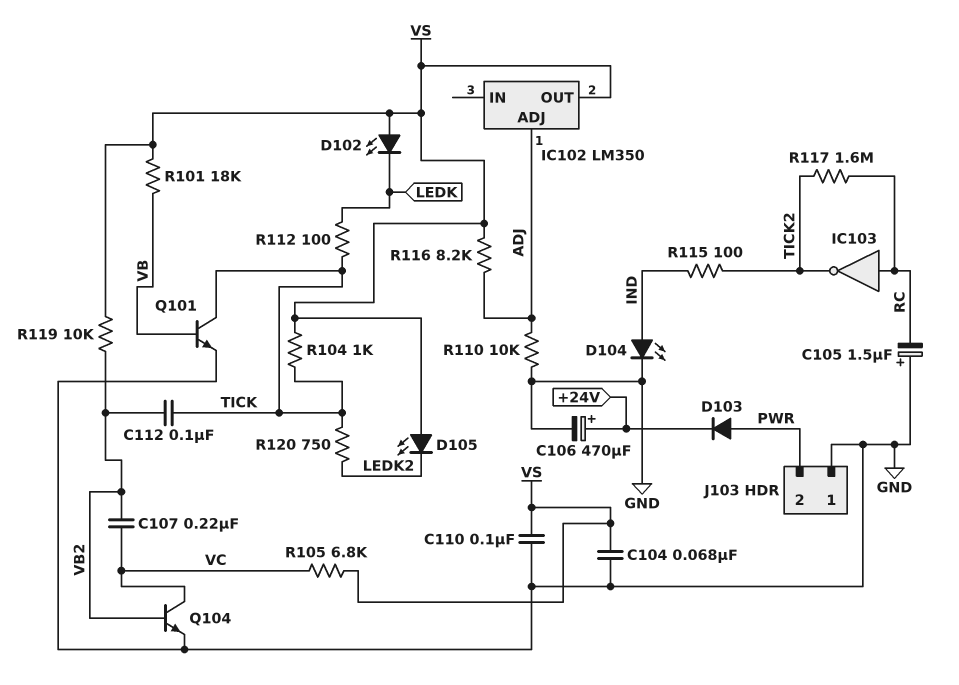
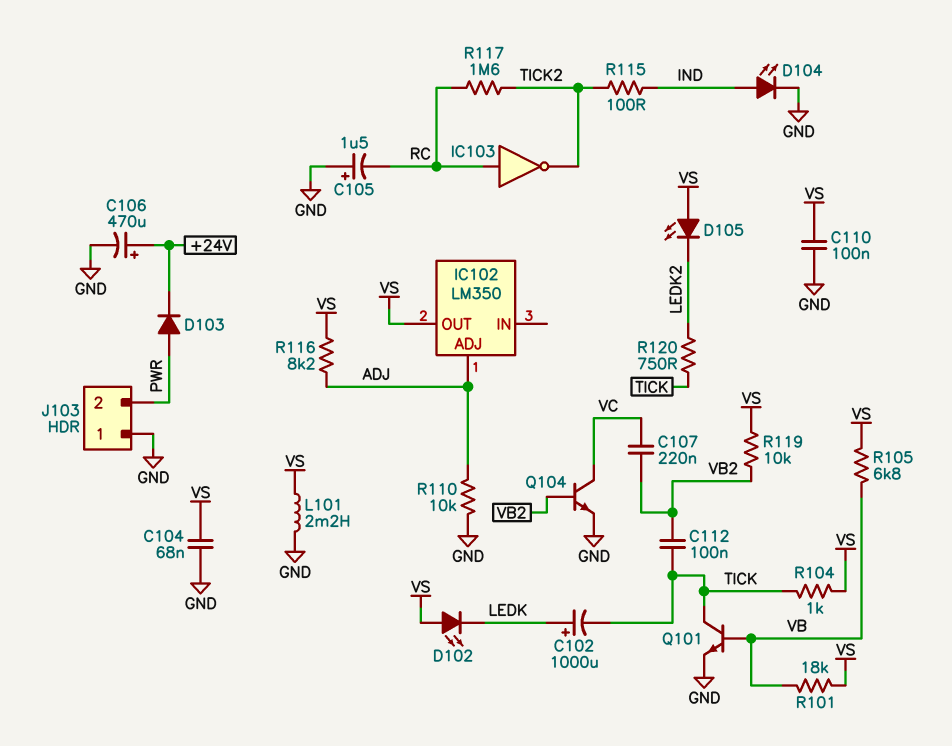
C102: none -> 1000uF (plus LEDK, minus TICK)
L101: none -> 2.2mH (GND, VS)
R105: 6.8k (VC, VS) -> 6.8k (VB, VS)
R112: 100 (LEDK, TICK) -> none

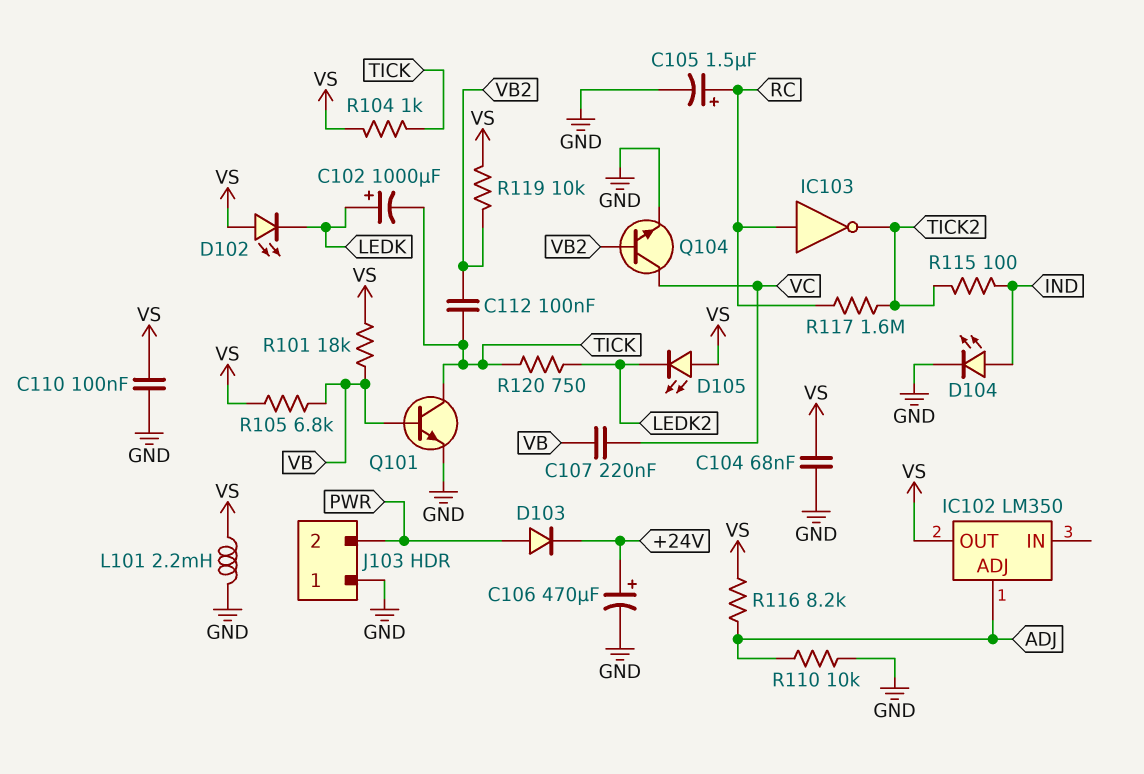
C105: 1.5uF (plus GND, minus RC) -> 1.5uF (plus RC, minus GND)
C107: 220nF (VB2, VC) -> 220nF (VB, VC)

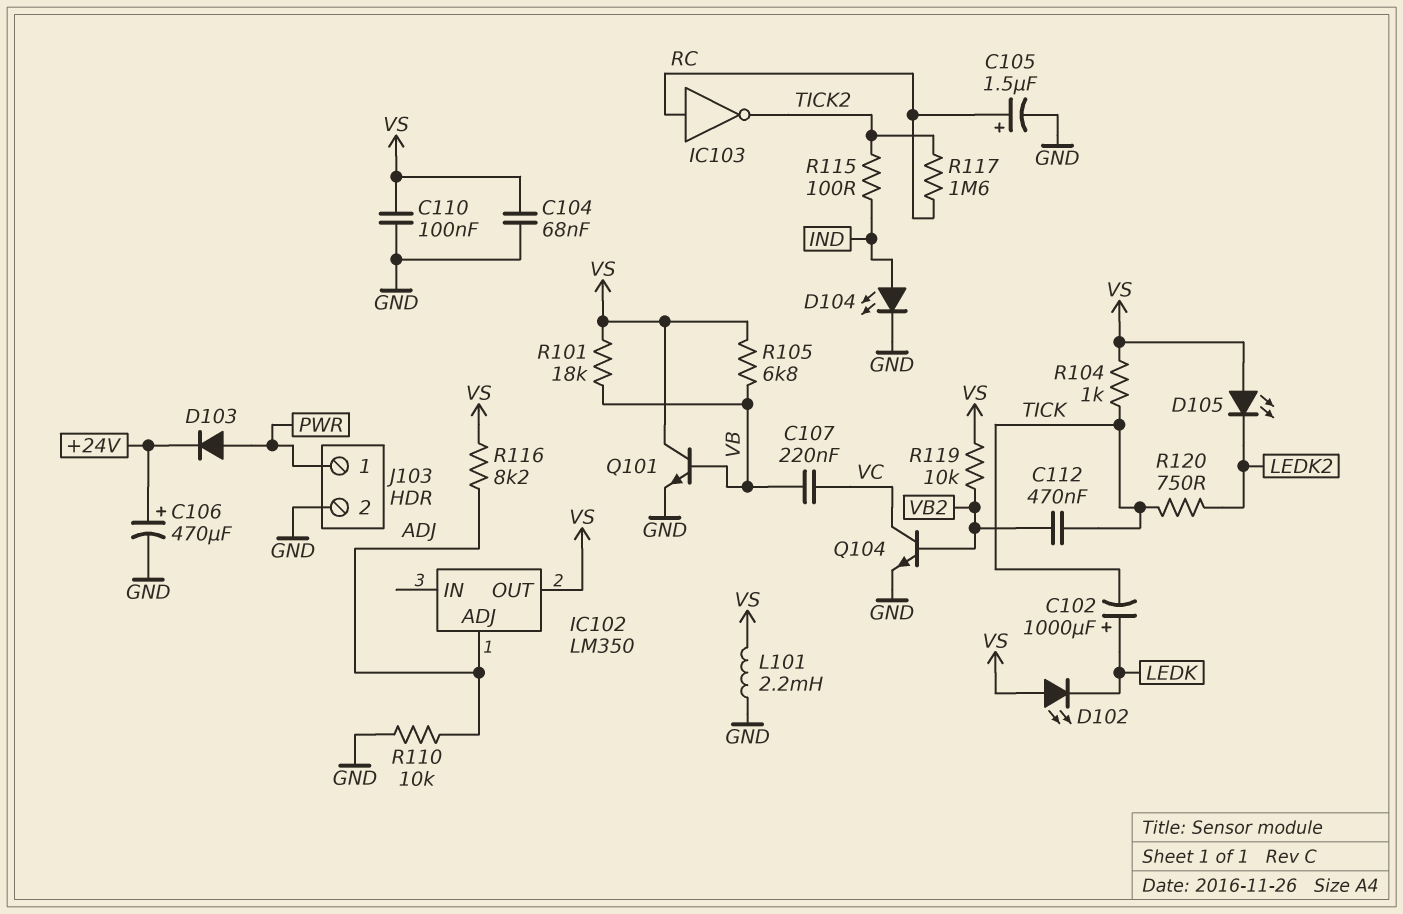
C112: 100nF (TICK, VB2) -> 470nF (TICK, VB2)
J103 pin 1: GND -> PWR
J103 pin 2: PWR -> GND
Q101: NPN (B VB, C TICK, E GND) -> NPN (B VB, C VS, E GND)

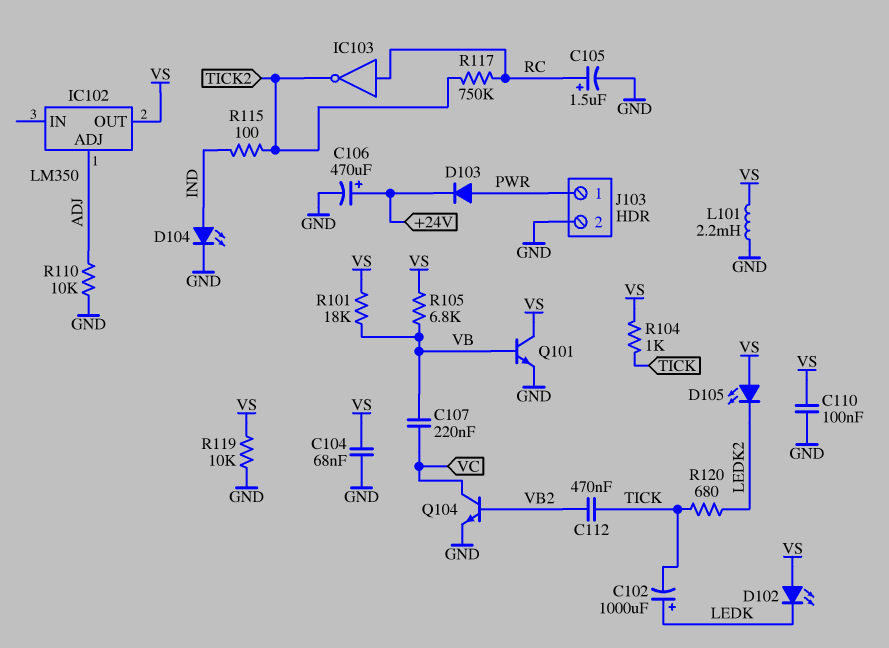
R116: 8.2k (ADJ, VS) -> none
R117: 1.6M (RC, TICK2) -> 750k (RC, TICK2)
R119: 10k (VB2, VS) -> 10k (GND, VS)
R120: 750 (LEDK2, TICK) -> 680 (LEDK2, TICK)

